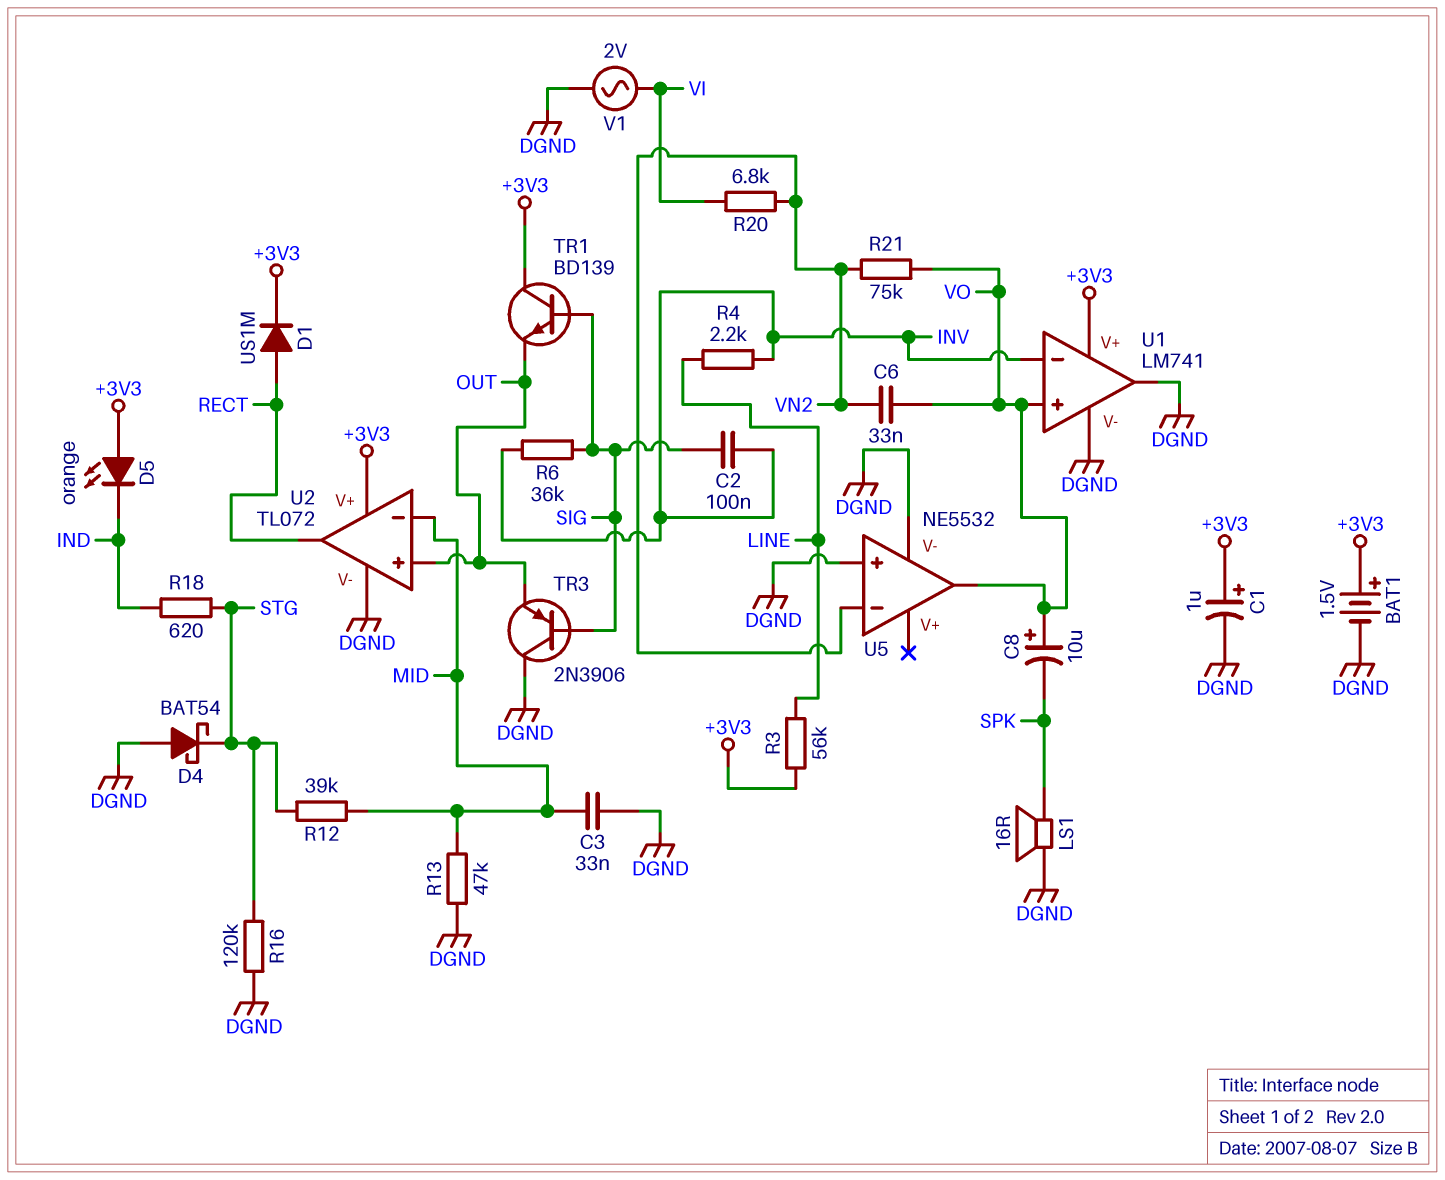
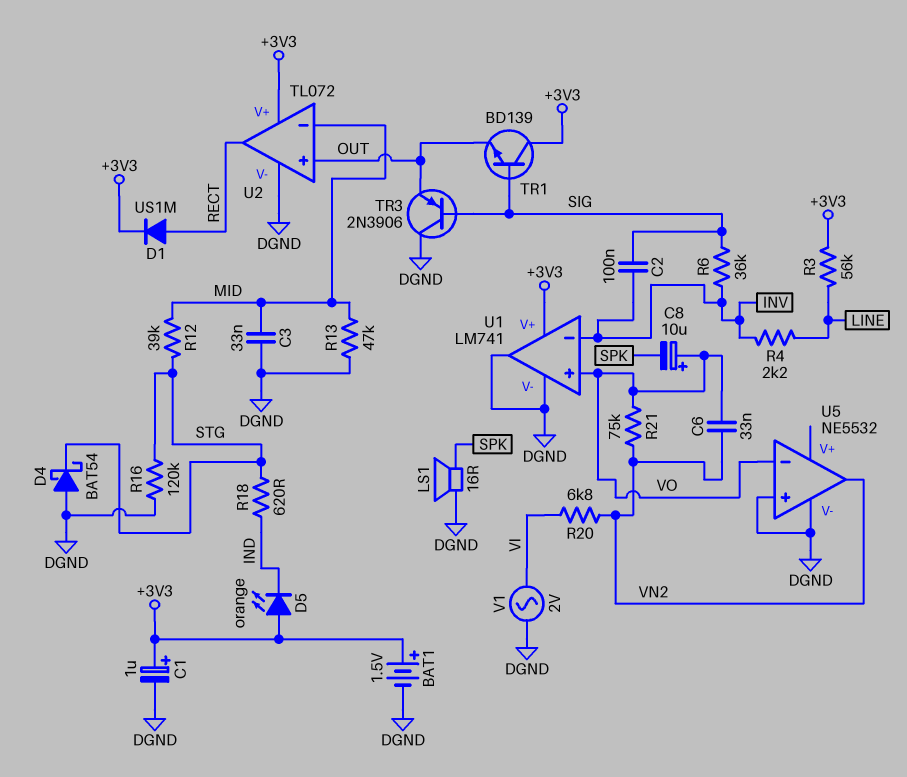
U5 pin in-: VN2 -> VO
U5 pin out: VO -> VN2

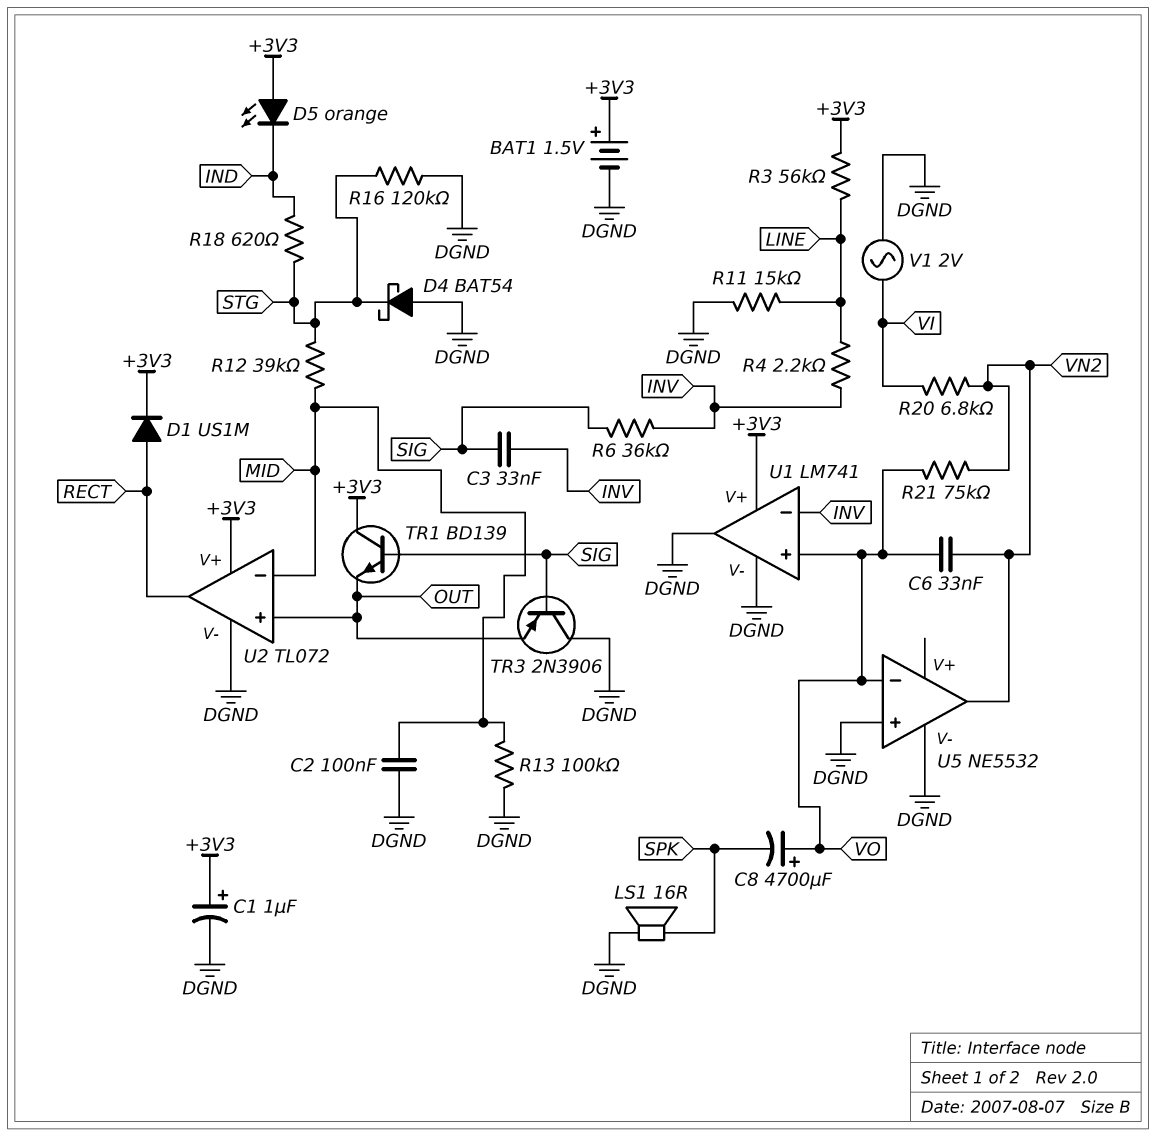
C2: 100nF (INV, SIG) -> 100nF (DGND, MID)
C3: 33nF (DGND, MID) -> 33nF (INV, SIG)
C8: 10uF (plus VO, minus SPK) -> 4700uF (plus VO, minus SPK)
R11: none -> 15k (DGND, LINE)
R13: 47k (DGND, MID) -> 100k (DGND, MID)

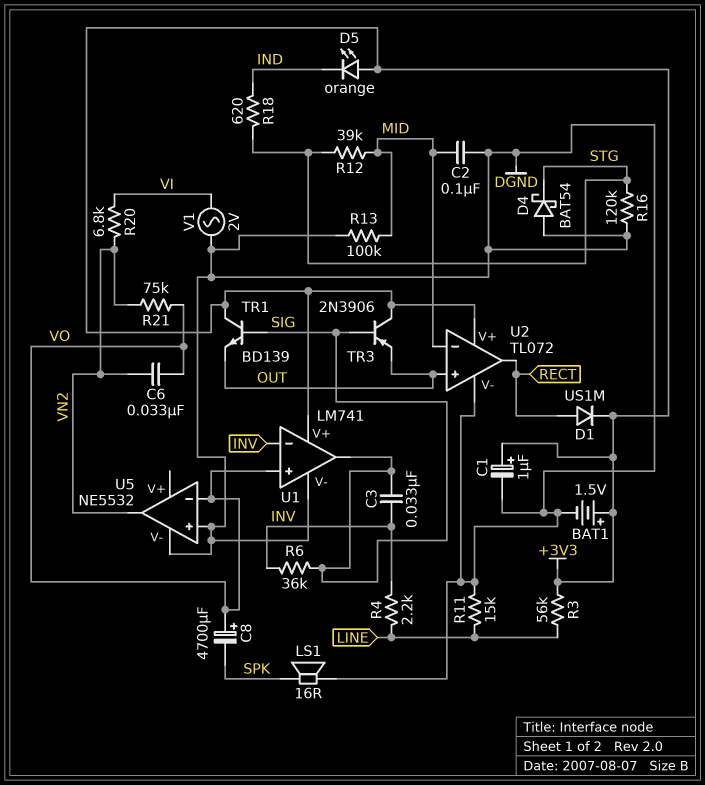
TR3: PNP 2N3906 (B SIG, C DGND, E OUT) -> PNP 2N3906 (B SIG, C +3V3, E OUT)
U1 pin out: DGND -> SIG

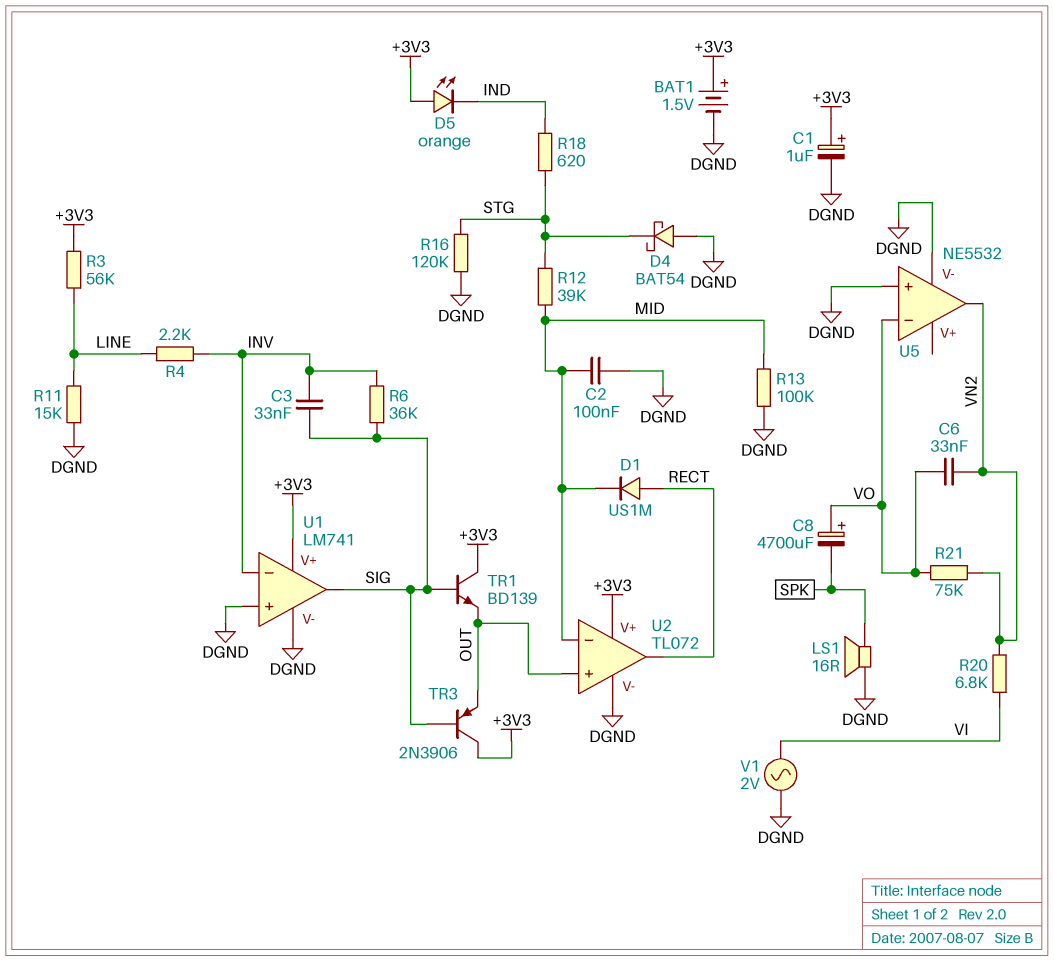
D1: diode US1M (A RECT, K +3V3) -> diode US1M (A RECT, K MID)
U1 pin in+: VO -> DGND

